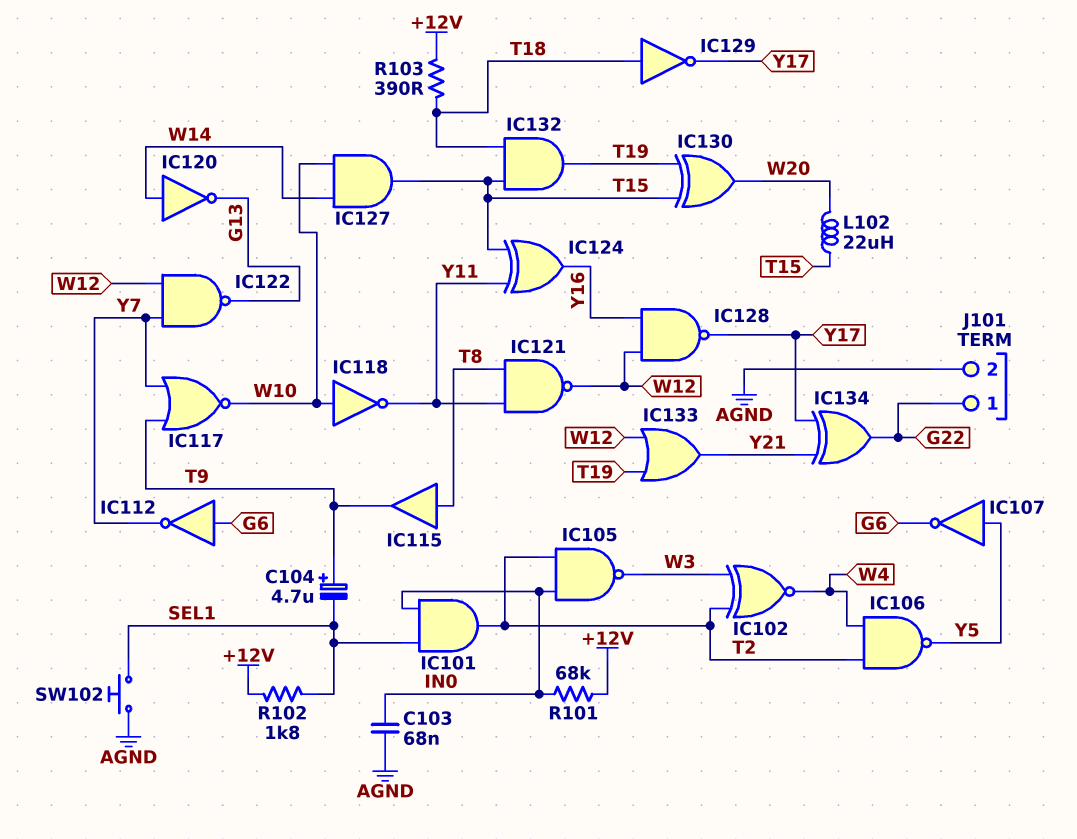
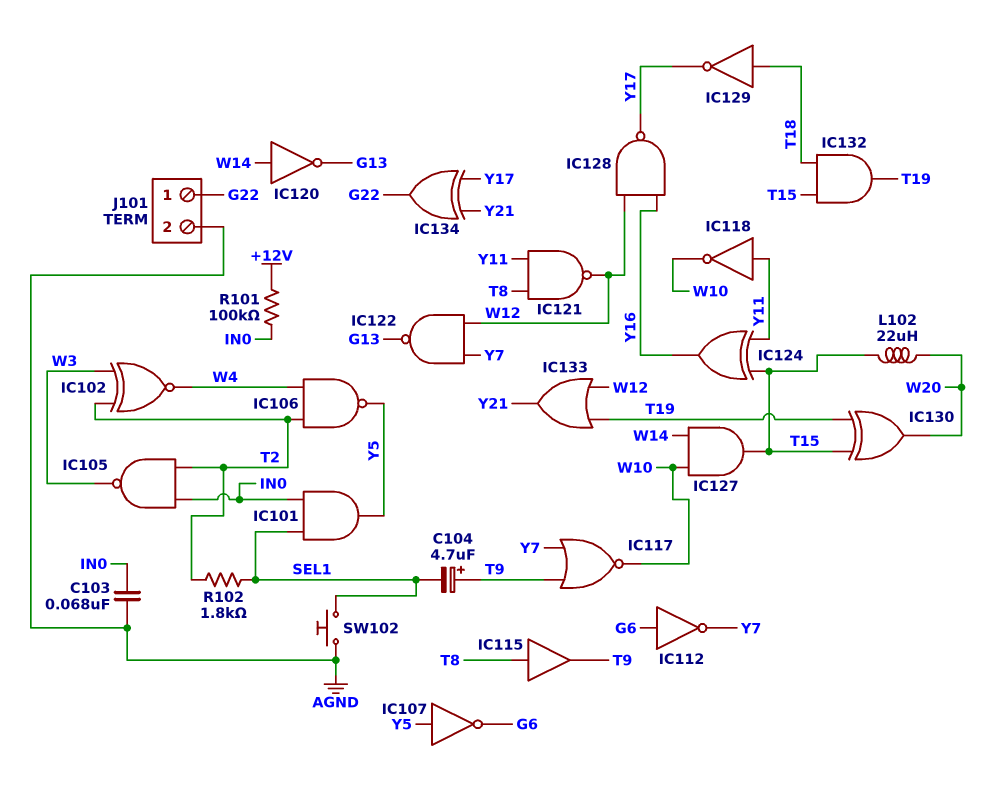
IC101: AND (in IN0, in SEL1, out T2) -> AND (in IN0, in SEL1, out Y5)
IC118: NOT (in W10, out Y11) -> NOT (in Y11, out W10)
R101: 68k (+12V, IN0) -> 100k (+12V, IN0)
R102: 1.8k (+12V, SEL1) -> 1.8k (SEL1, T2)
R103: 390 (+12V, T18) -> none

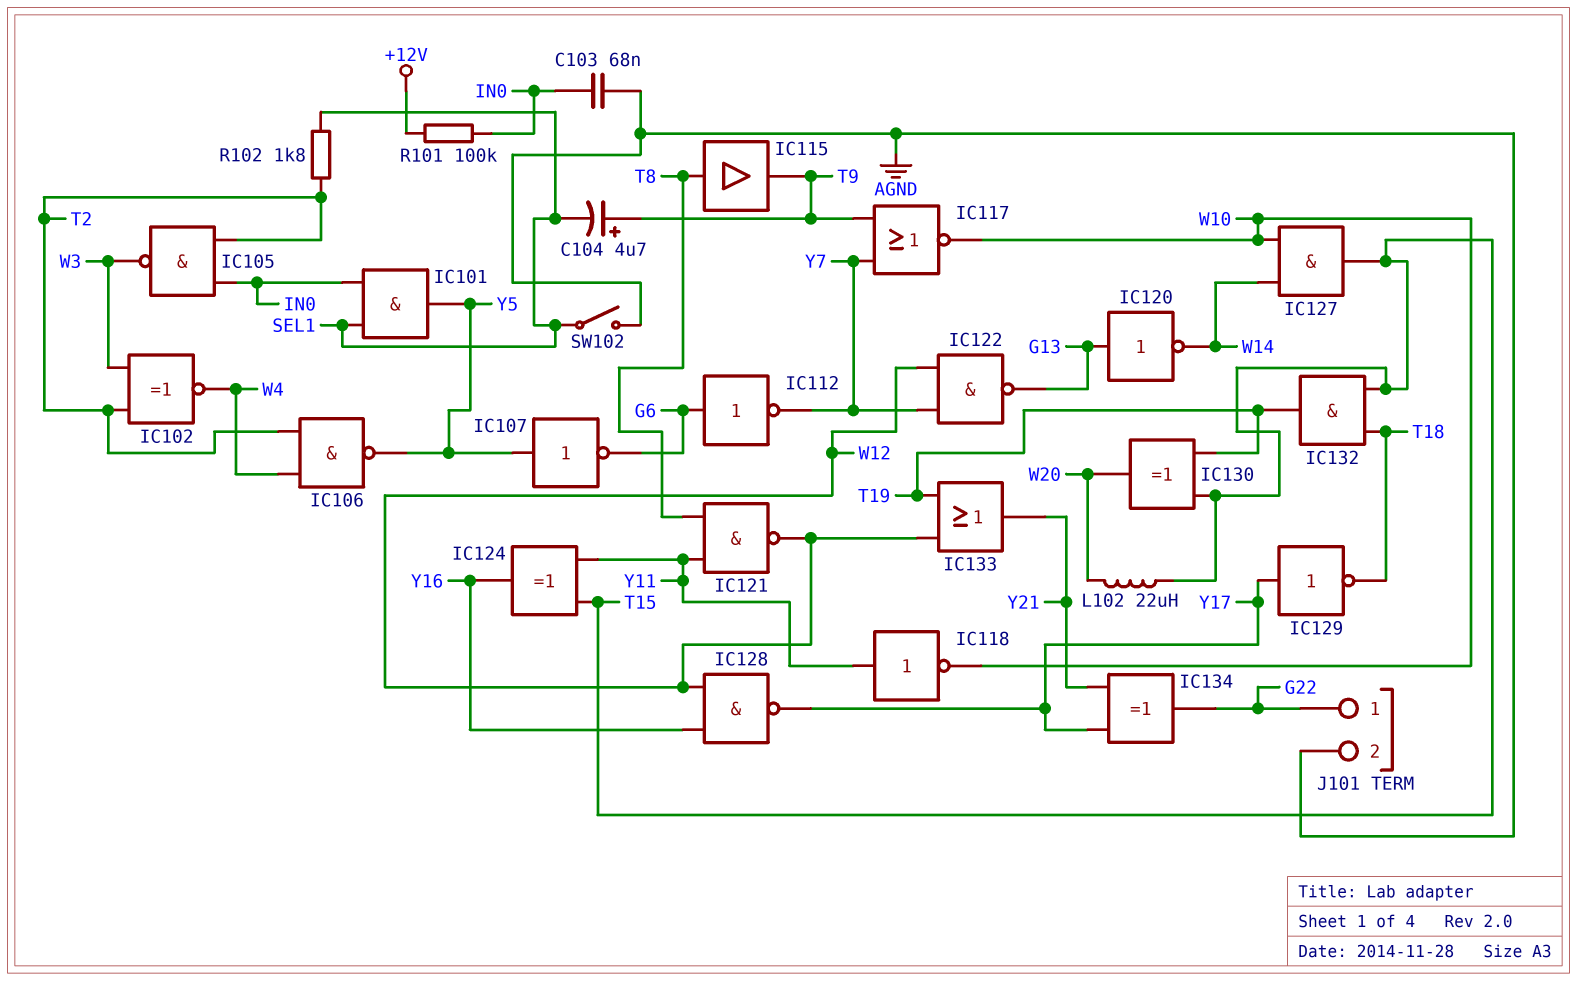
IC120: NOT (in W14, out G13) -> NOT (in G13, out W14)
IC129: NOT (in T18, out Y17) -> NOT (in Y17, out T18)
SW102: button (AGND, SEL1) -> switch (AGND, SEL1)

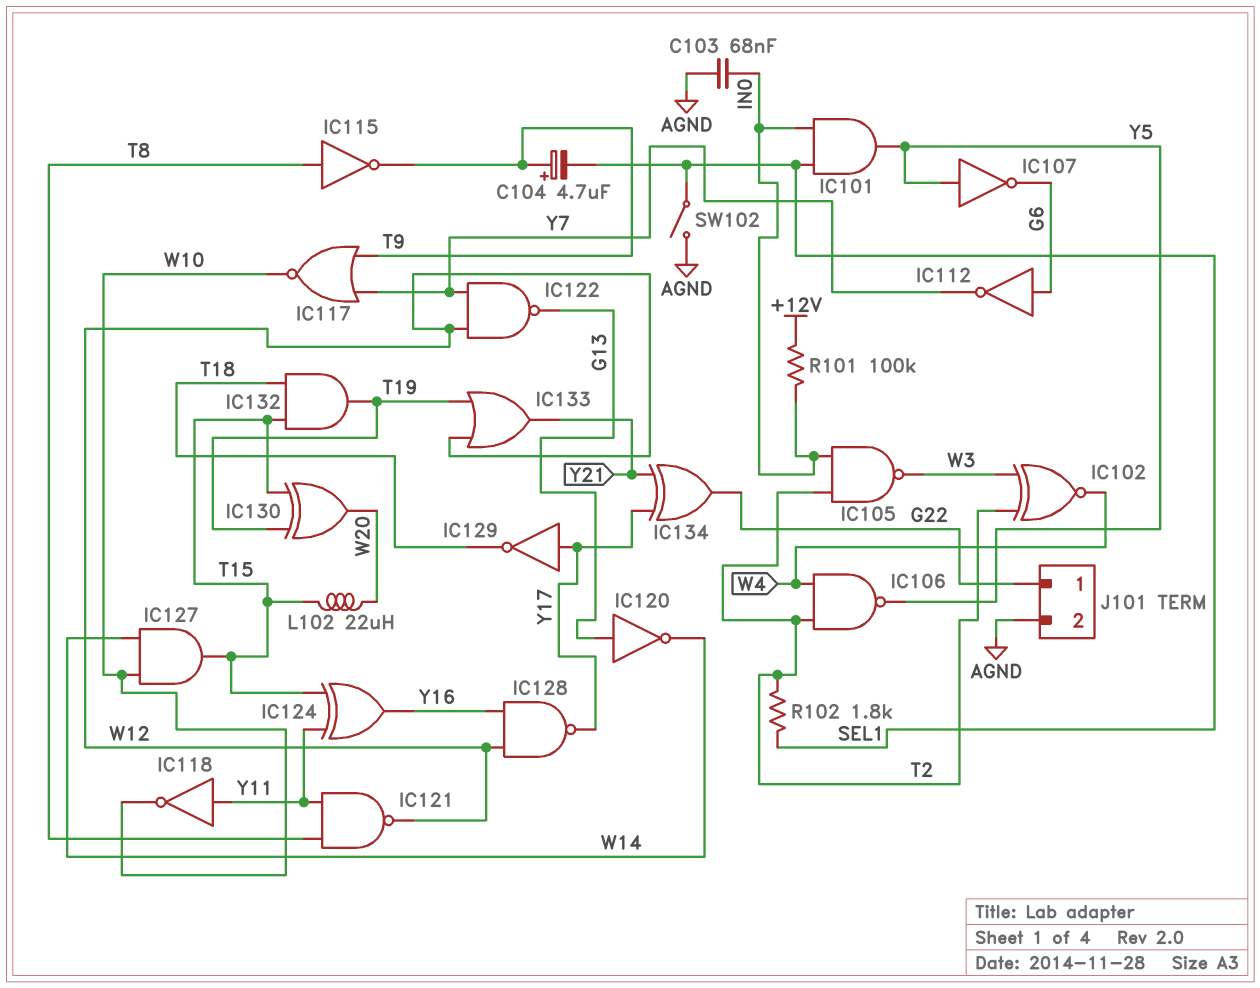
IC115: buffer (in T8, out T9) -> NOT (in T8, out T9)

